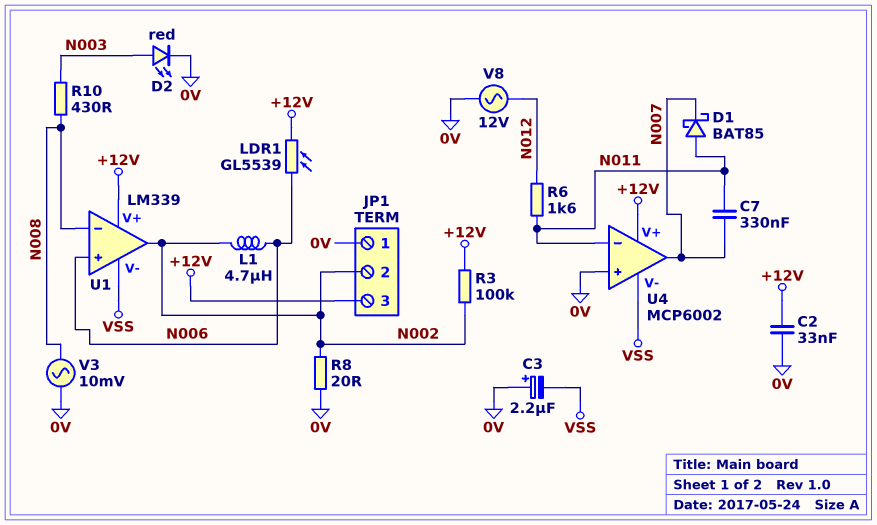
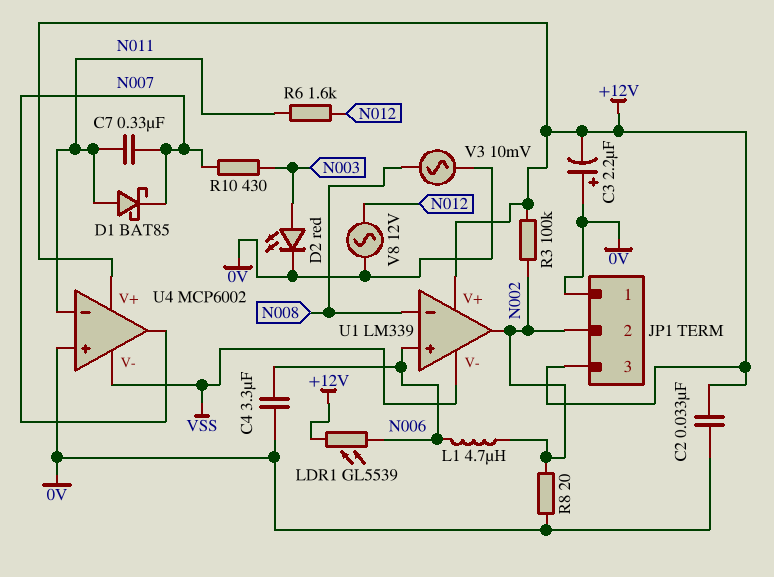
C3: 2.2uF (plus 0V, minus VSS) -> 2.2uF (plus 0V, minus +12V)
C4: none -> 3.3uF (0V, N006)
R10: 430 (N003, N008) -> 430 (N003, N007)

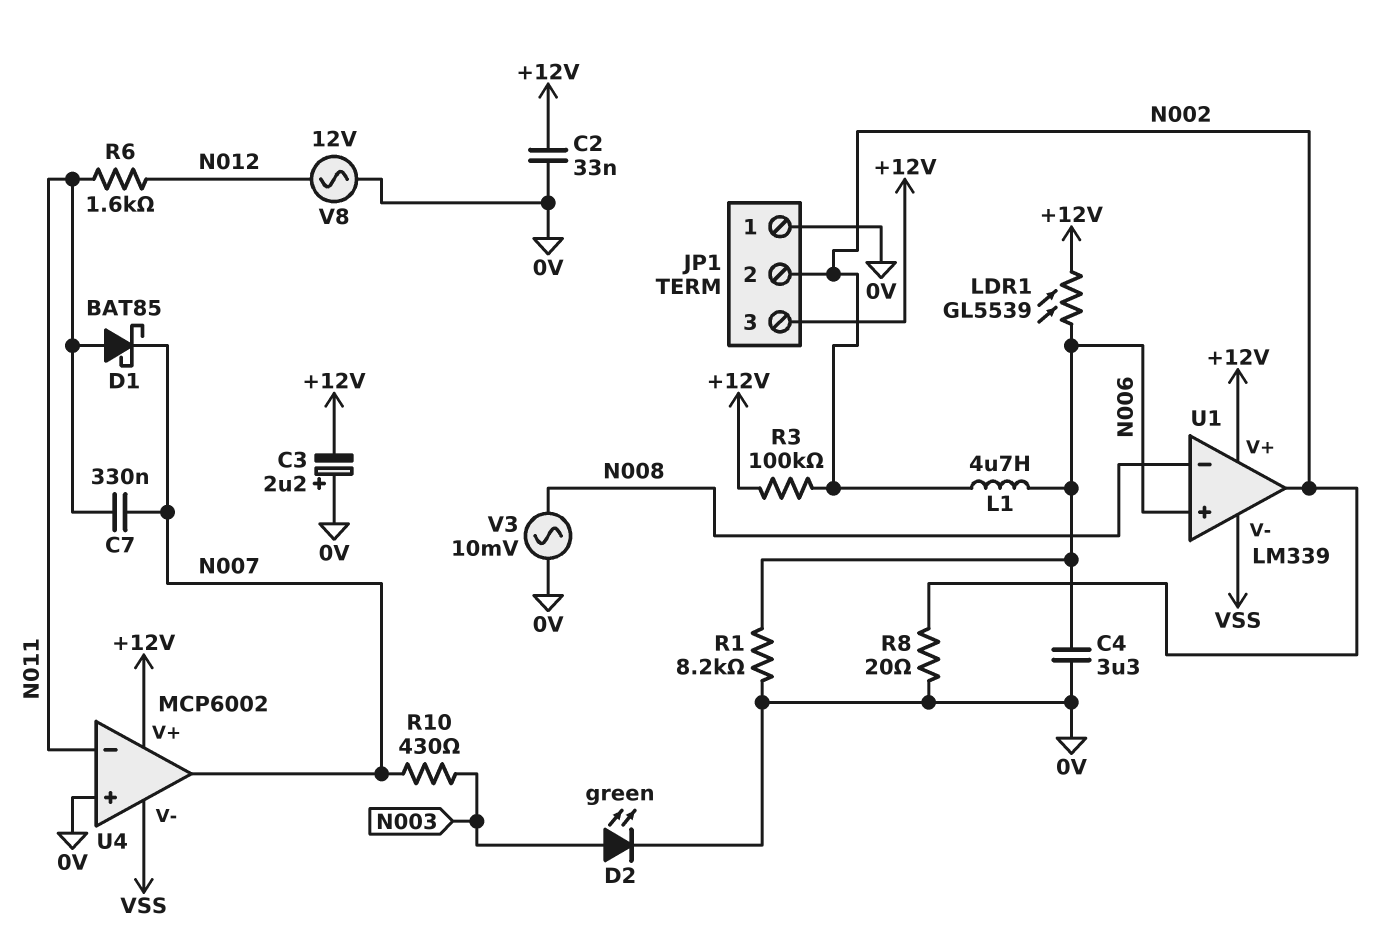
D2: LED red (A N003, K 0V) -> LED green (A N003, K 0V)
R1: none -> 8.2k (0V, N006)

